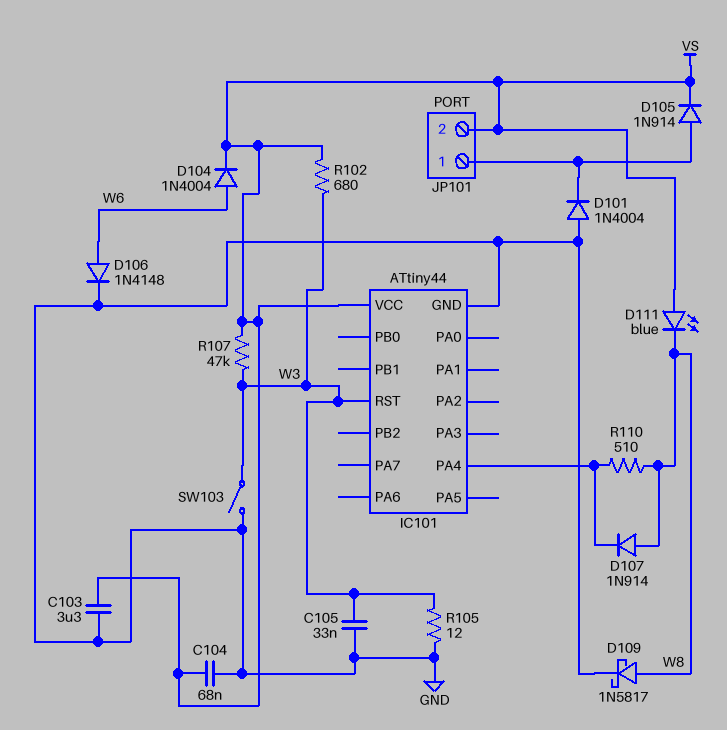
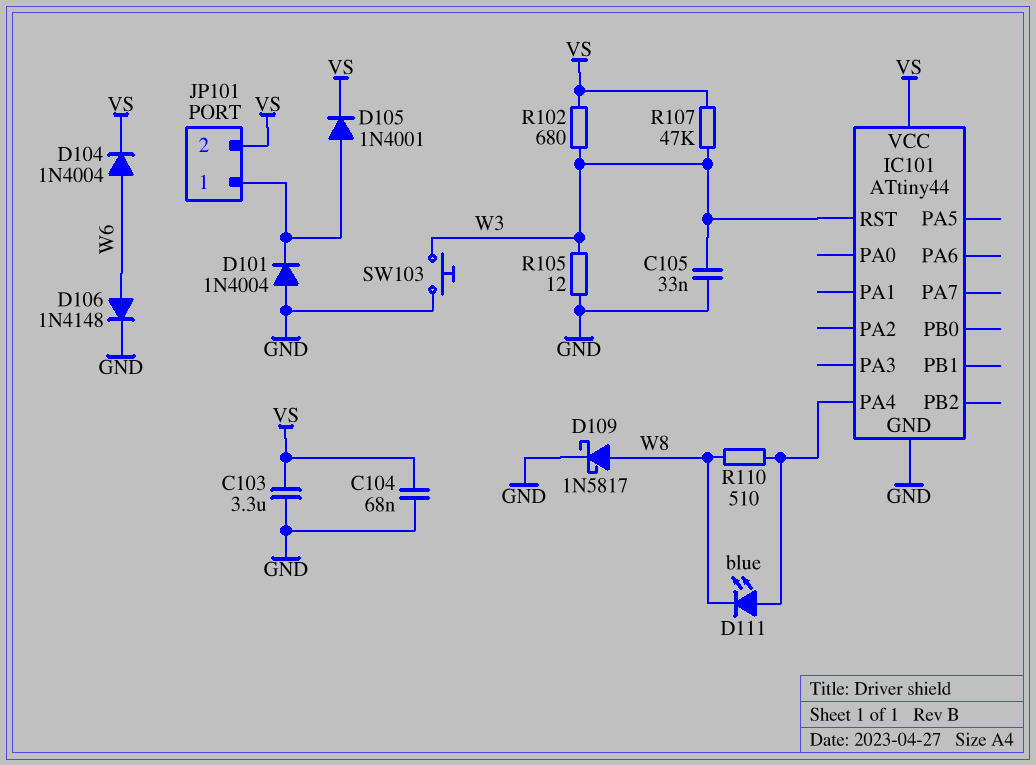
D105: diode 1N914 (A JP101/1, K VS) -> diode 1N4001 (A JP101/1, K VS)
D107: diode 1N914 (A W8, K IC101/PA4) -> none
D111: LED blue (A VS, K W8) -> LED blue (A IC101/PA4, K W8)
SW103: switch (GND, W3) -> button (GND, W3)

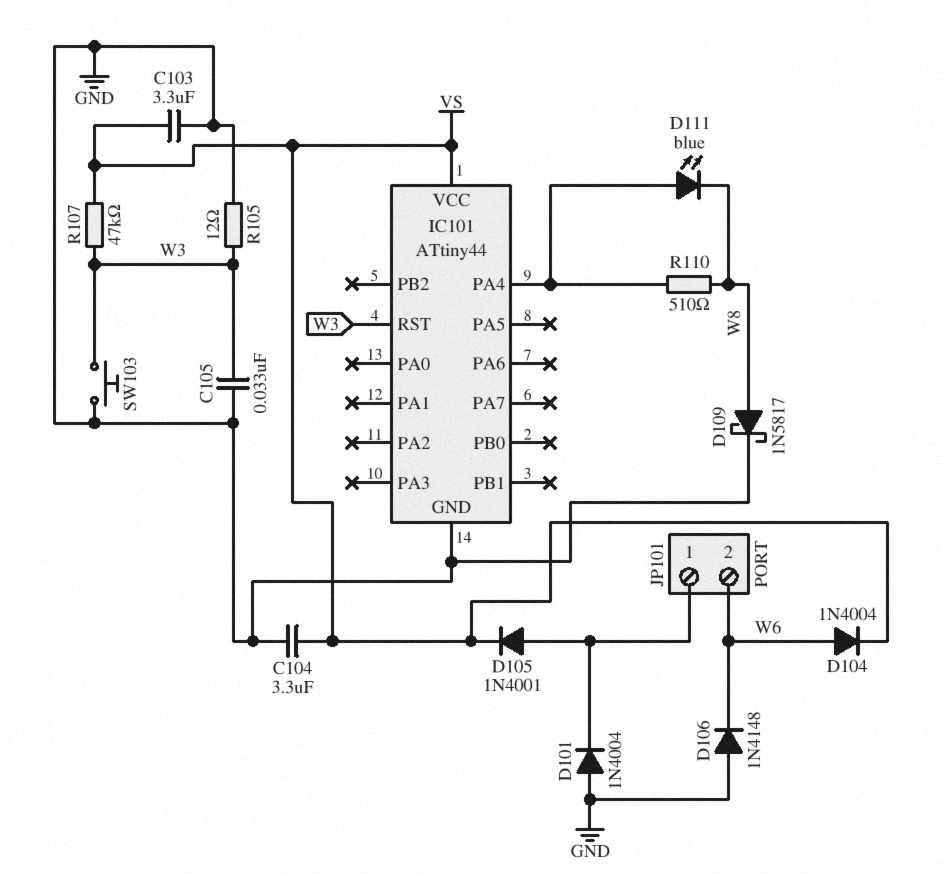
C104: 68nF (GND, VS) -> 3.3uF (GND, VS)
D106: diode 1N4148 (A W6, K GND) -> diode 1N4148 (A GND, K W6)
JP101 pin 2: VS -> W6
R102: 680 (VS, W3) -> none

